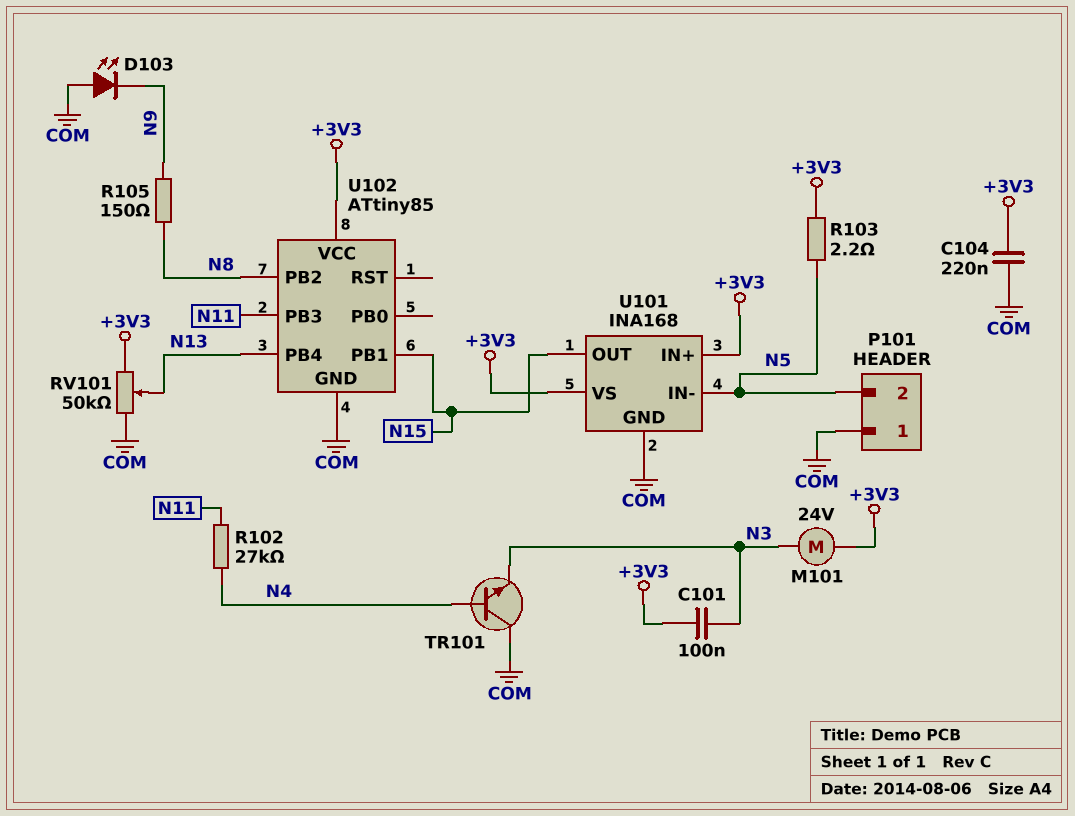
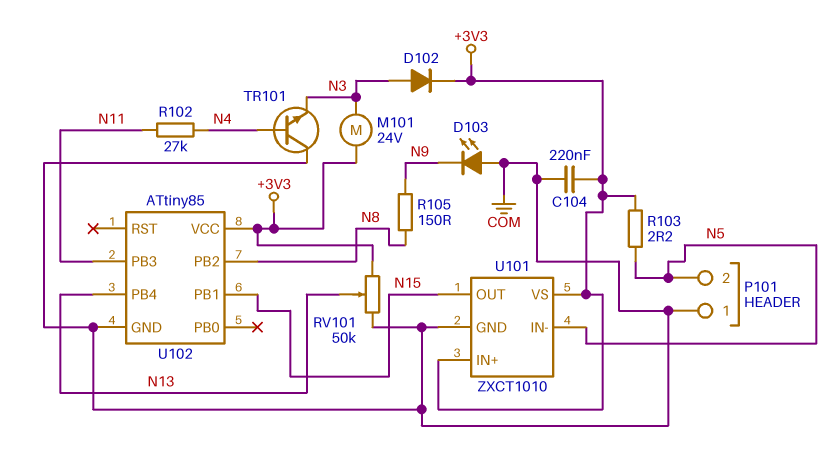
C101: 100nF (+3V3, N3) -> none
D102: none -> diode (A N3, K +3V3)
U101: INA168 -> ZXCT1010

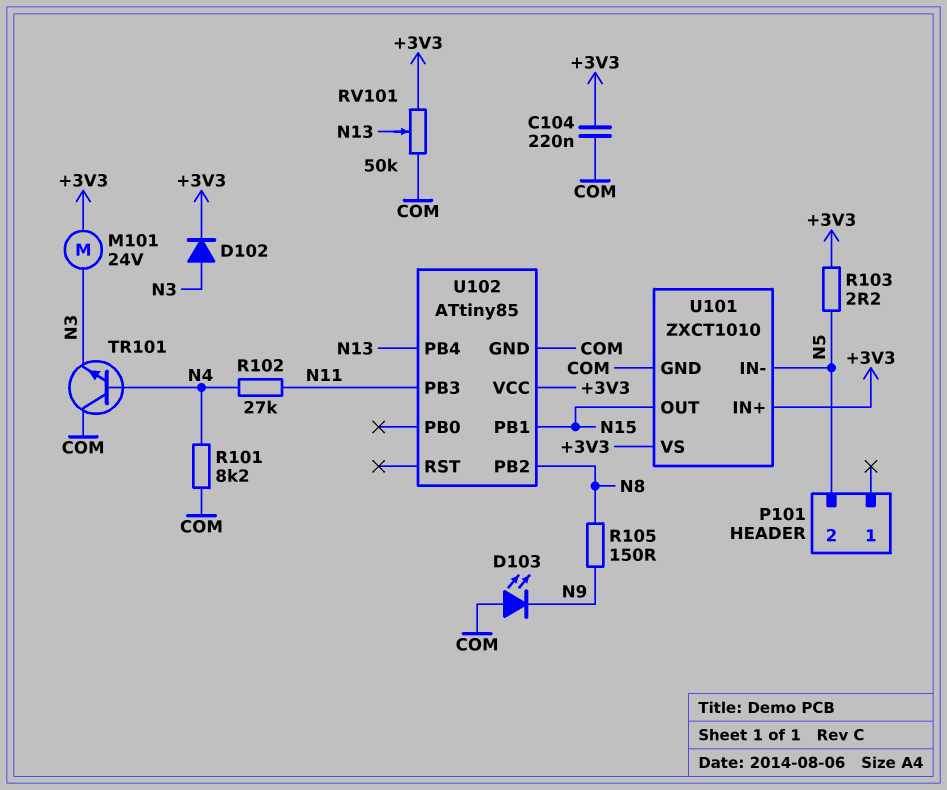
P101 pin 1: COM -> none
R101: none -> 8.2k (COM, N4)

